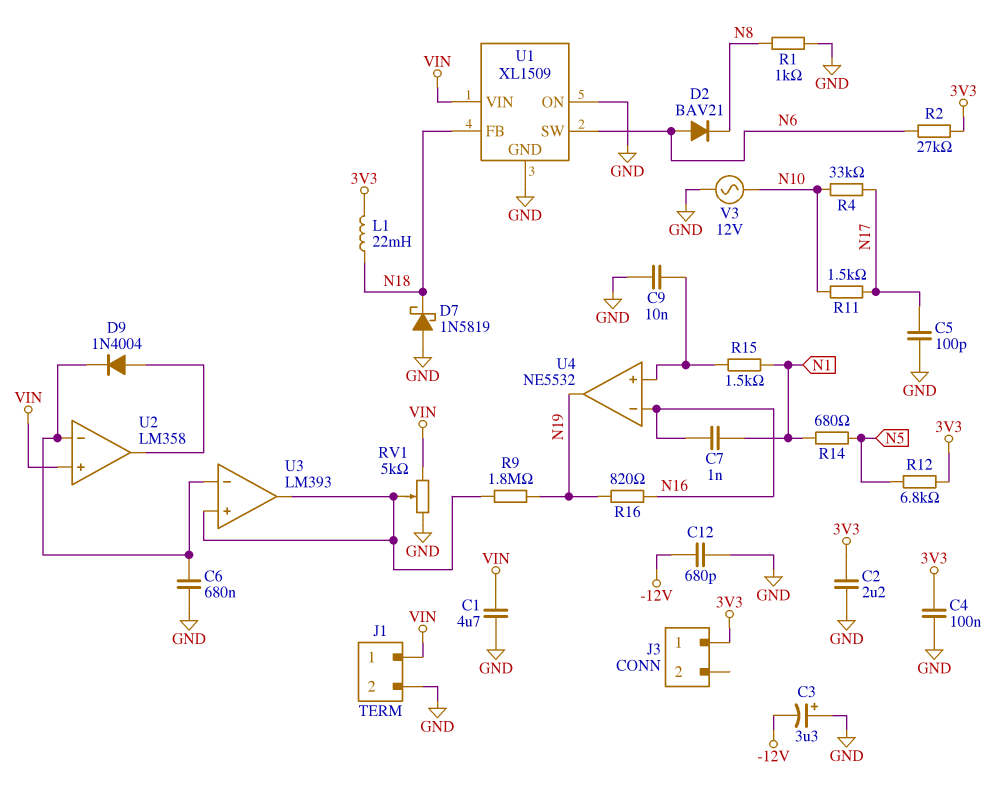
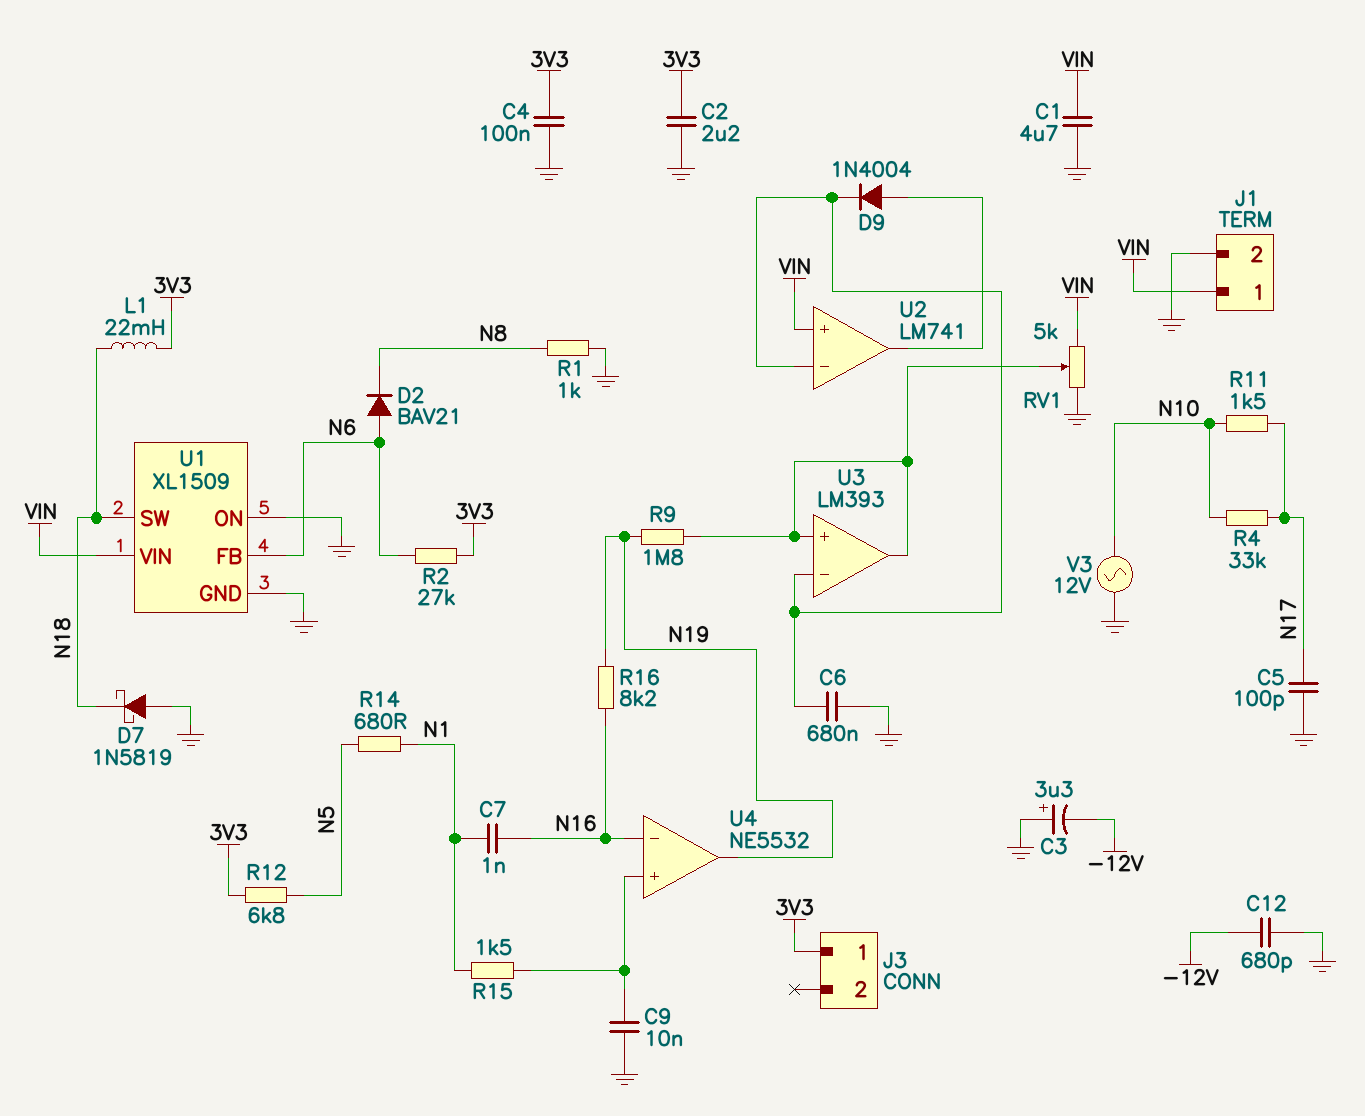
R16: 820 (N16, N19) -> 8.2k (N16, N19)
U1 pin FB: N18 -> N6
U1 pin SW: N6 -> N18
U2: LM358 -> LM741

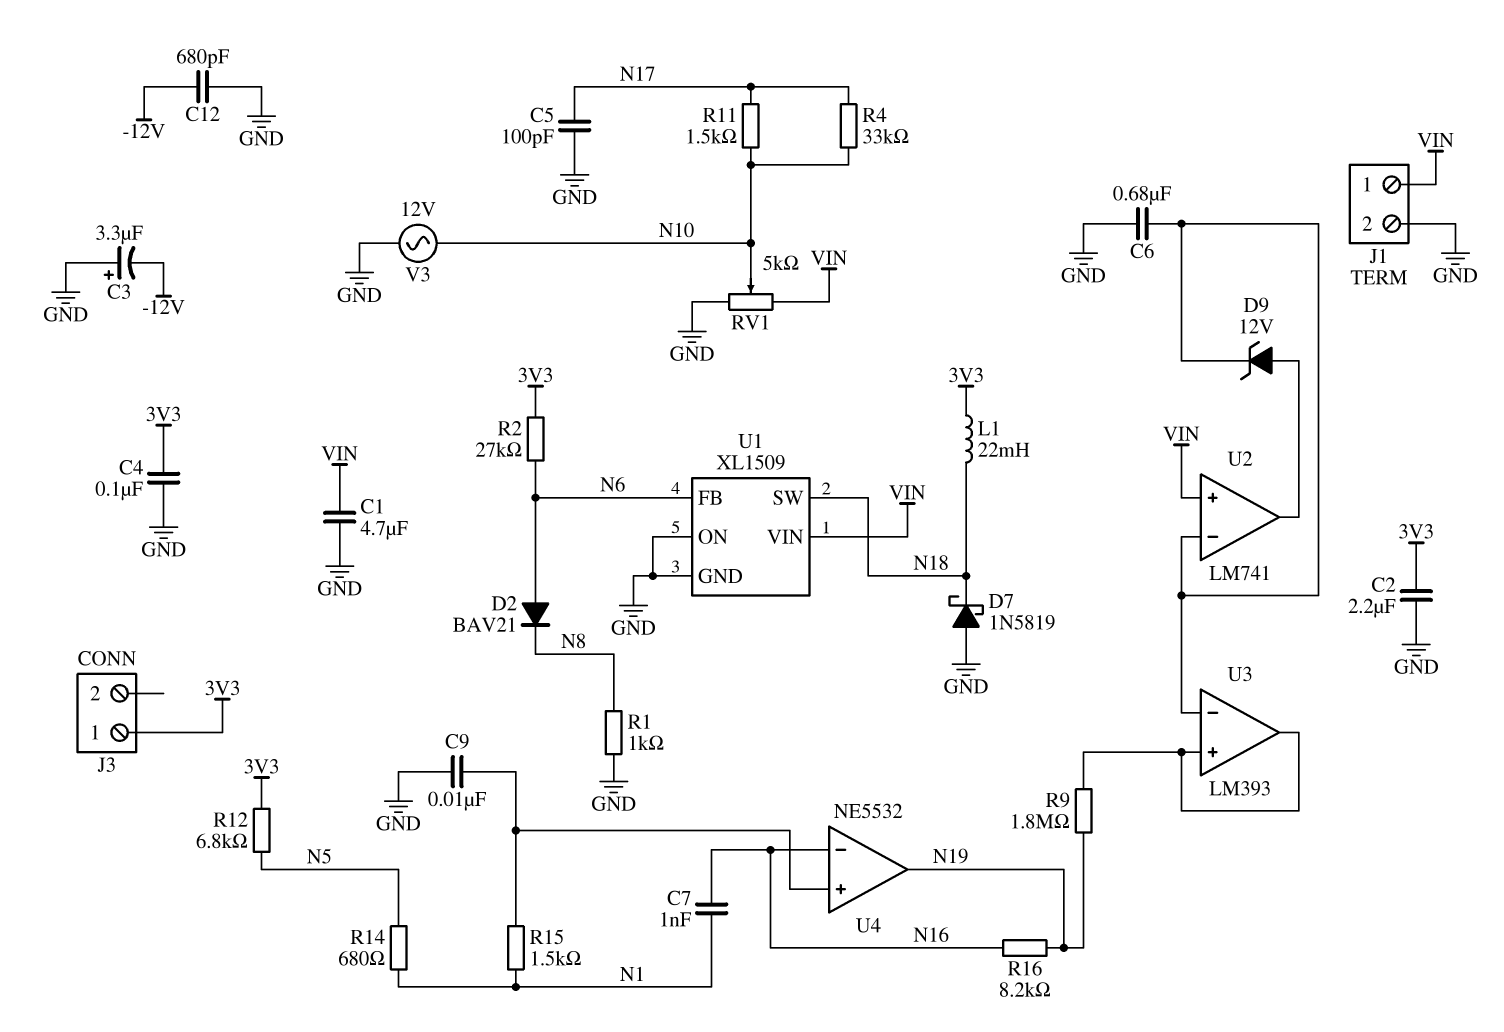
D9: diode 1N4004 (A U2/out, K U2/in-) -> zener 12V (A U2/out, K U2/in-)
RV1: 5k (GND, VIN, wiper U3/in+) -> 5k (GND, VIN, wiper N10)

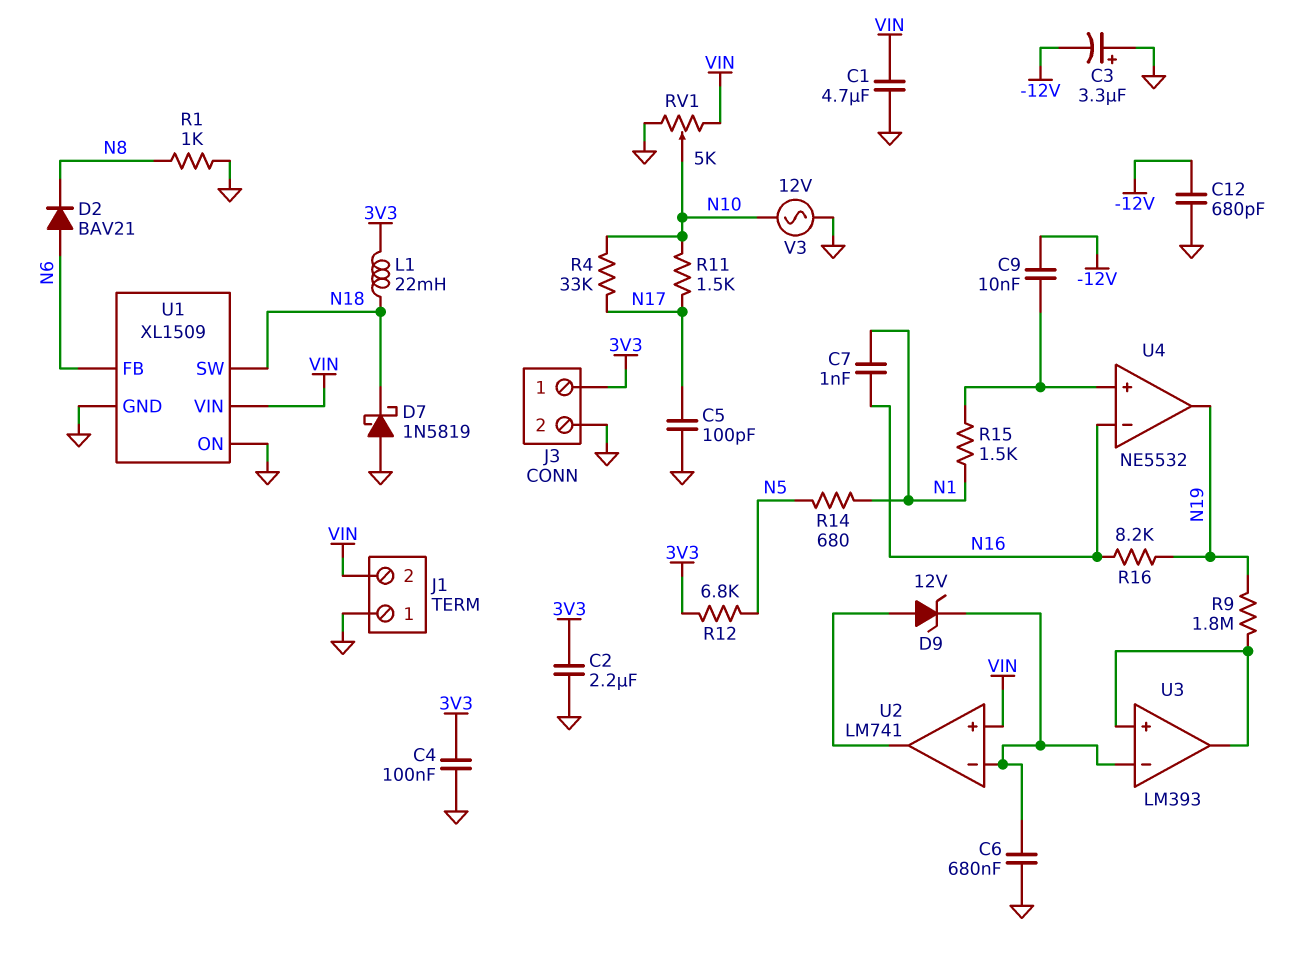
C9: 10nF (GND, U4/in+) -> 10nF (-12V, U4/in+)
J1 pin 1: VIN -> GND
J1 pin 2: GND -> VIN
J3 pin 2: none -> GND
R2: 27k (3V3, N6) -> none

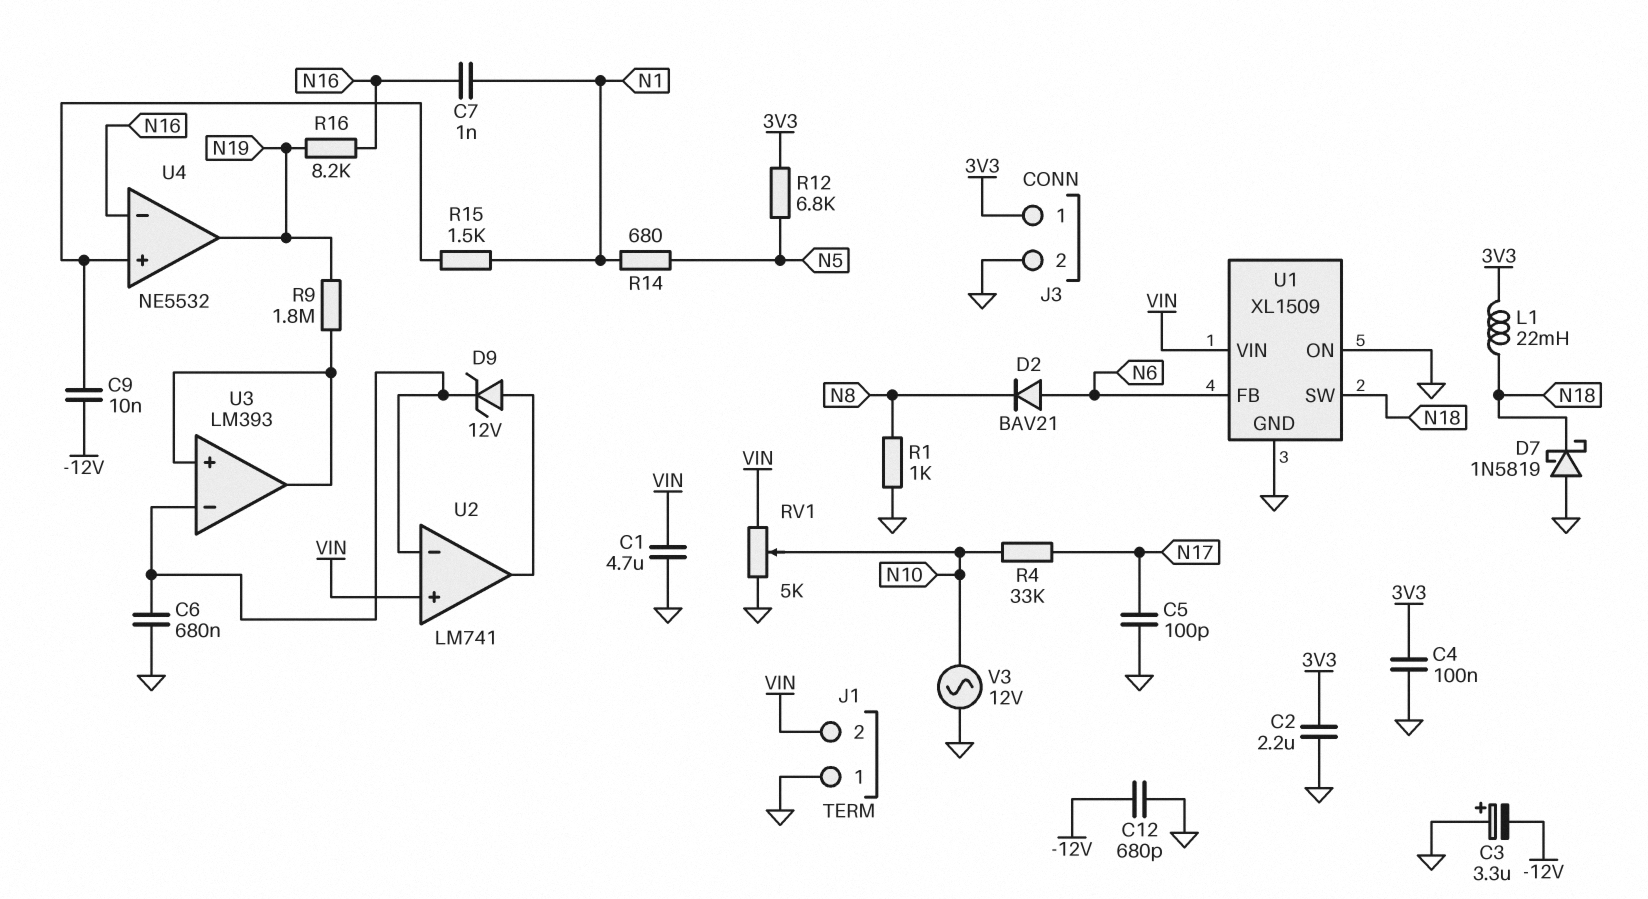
R11: 1.5k (N10, N17) -> none

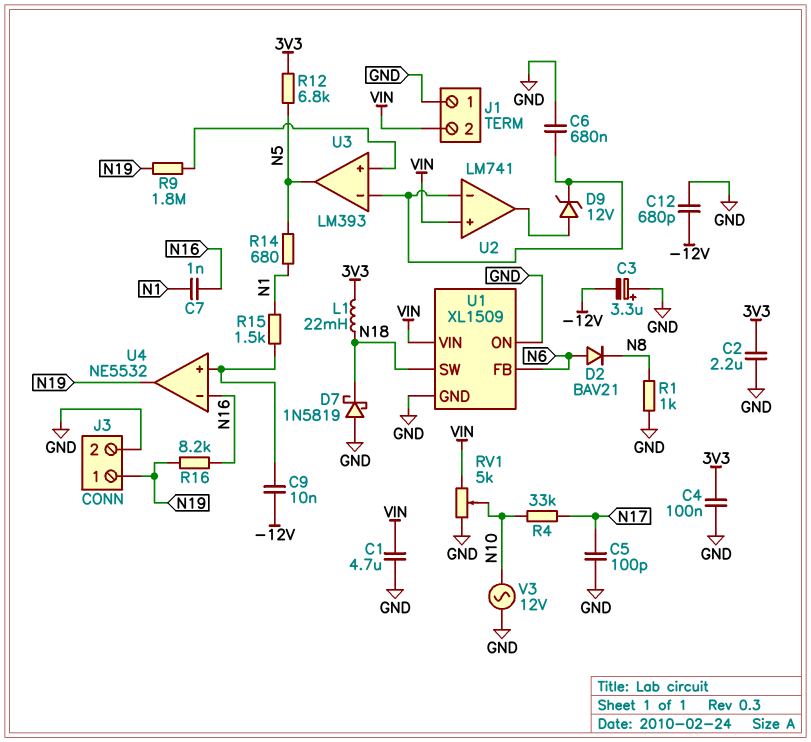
J3 pin 1: 3V3 -> N19
U3 pin out: U3/in+ -> N5

